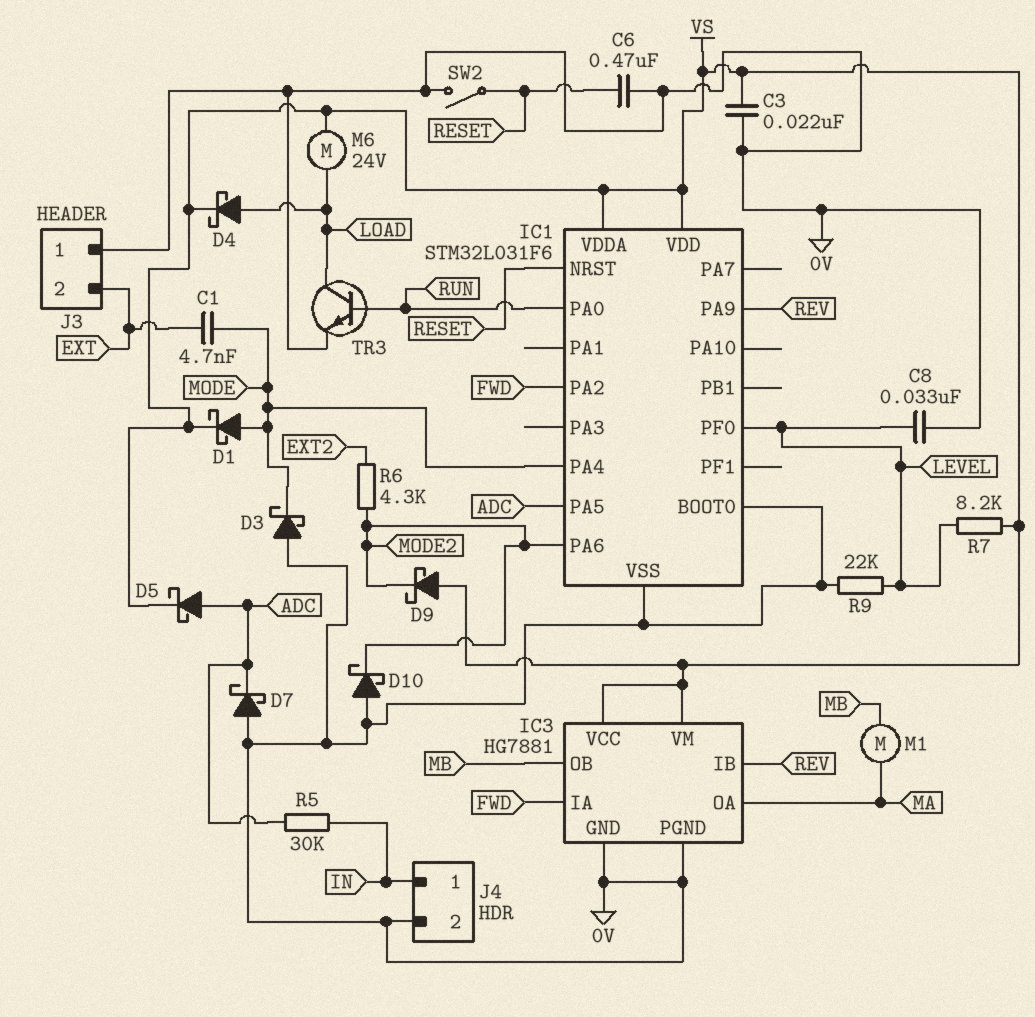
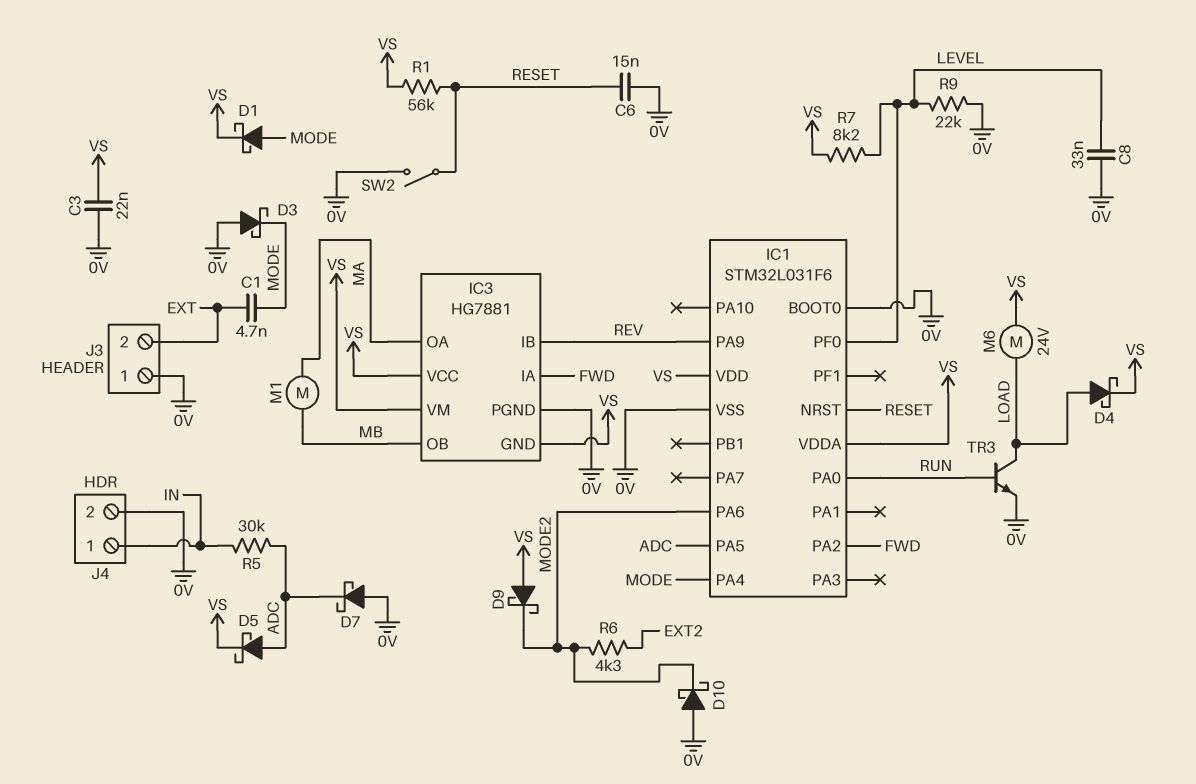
C6: 470nF (0V, RESET) -> 15nF (0V, RESET)
IC3 pin GND: 0V -> VS
R1: none -> 56k (RESET, VS)

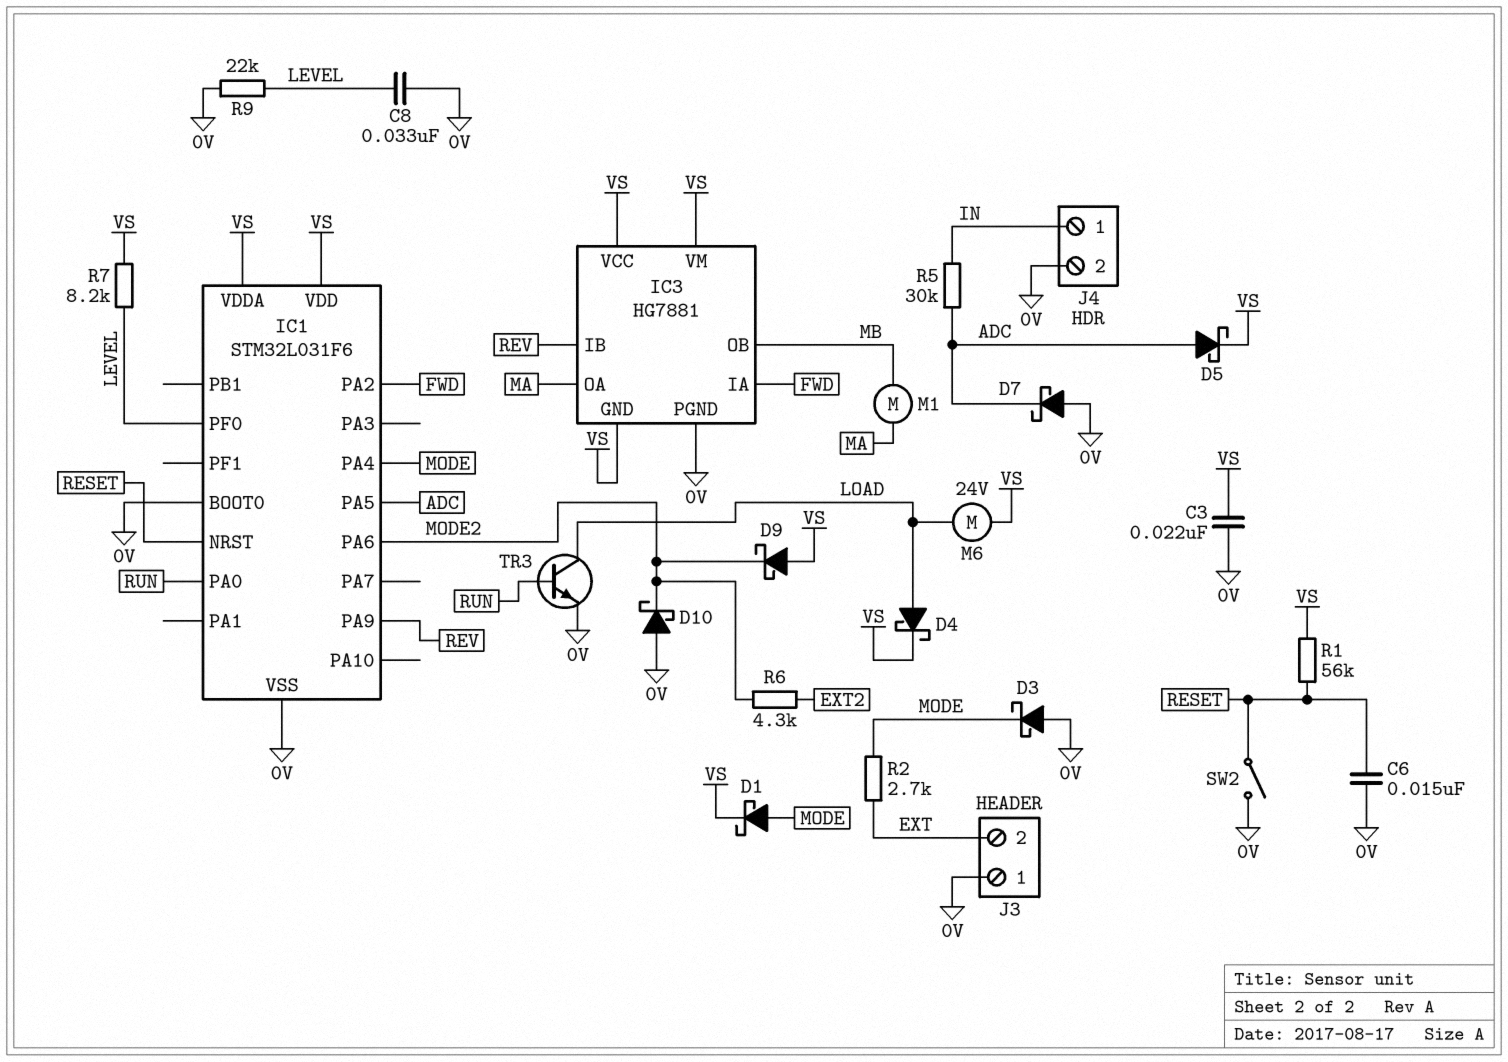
C1: 4.7nF (EXT, MODE) -> none
R2: none -> 2.7k (EXT, MODE)

